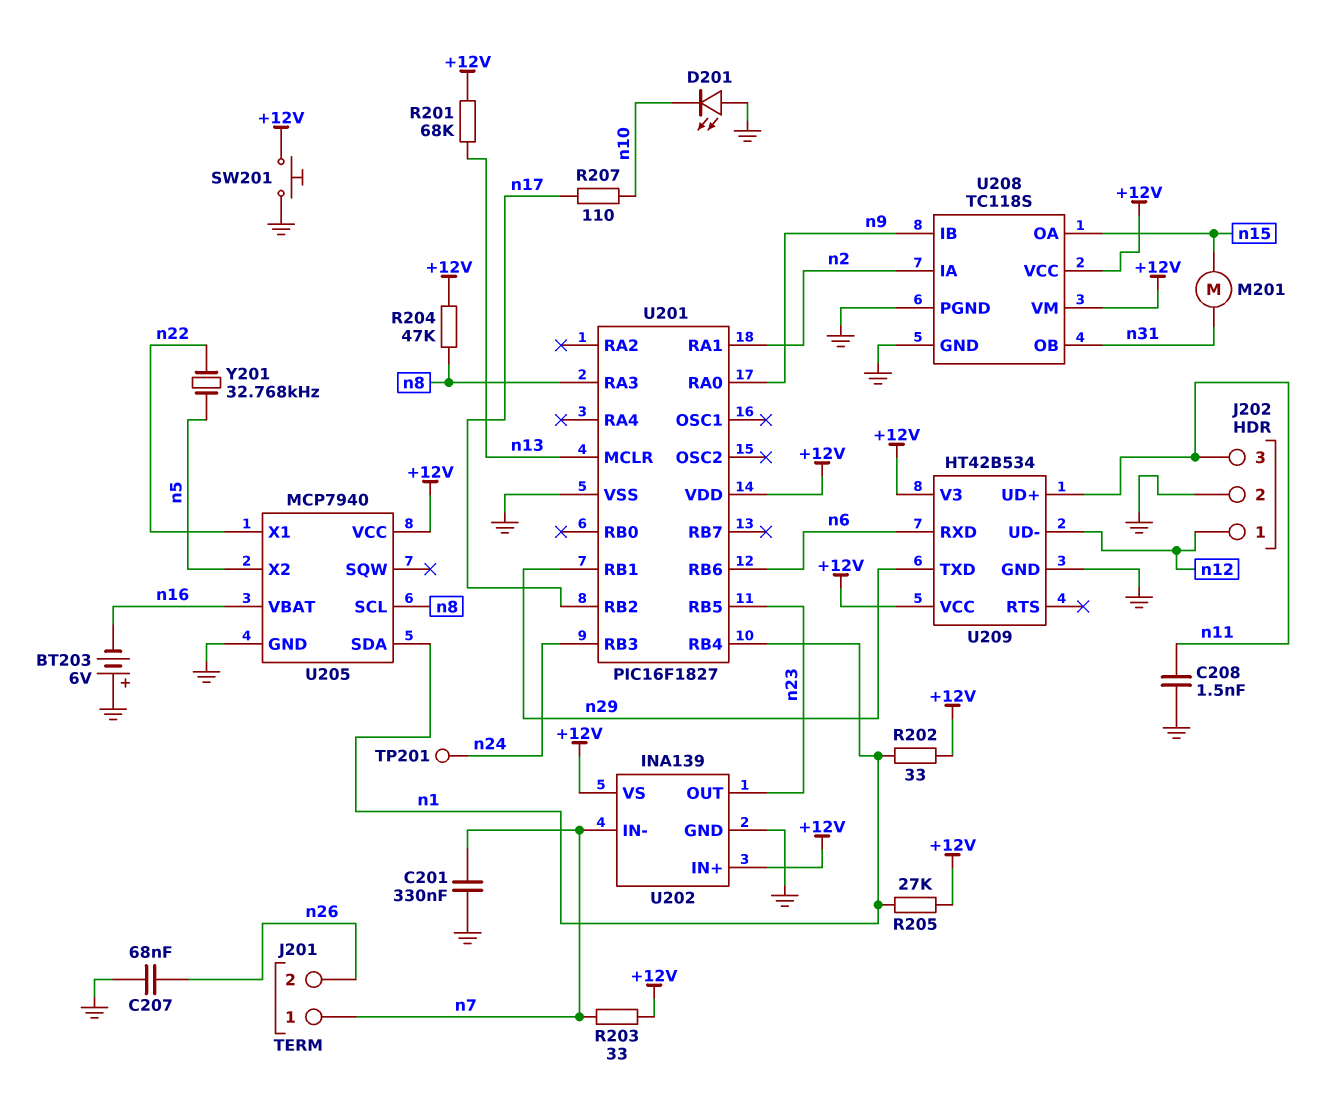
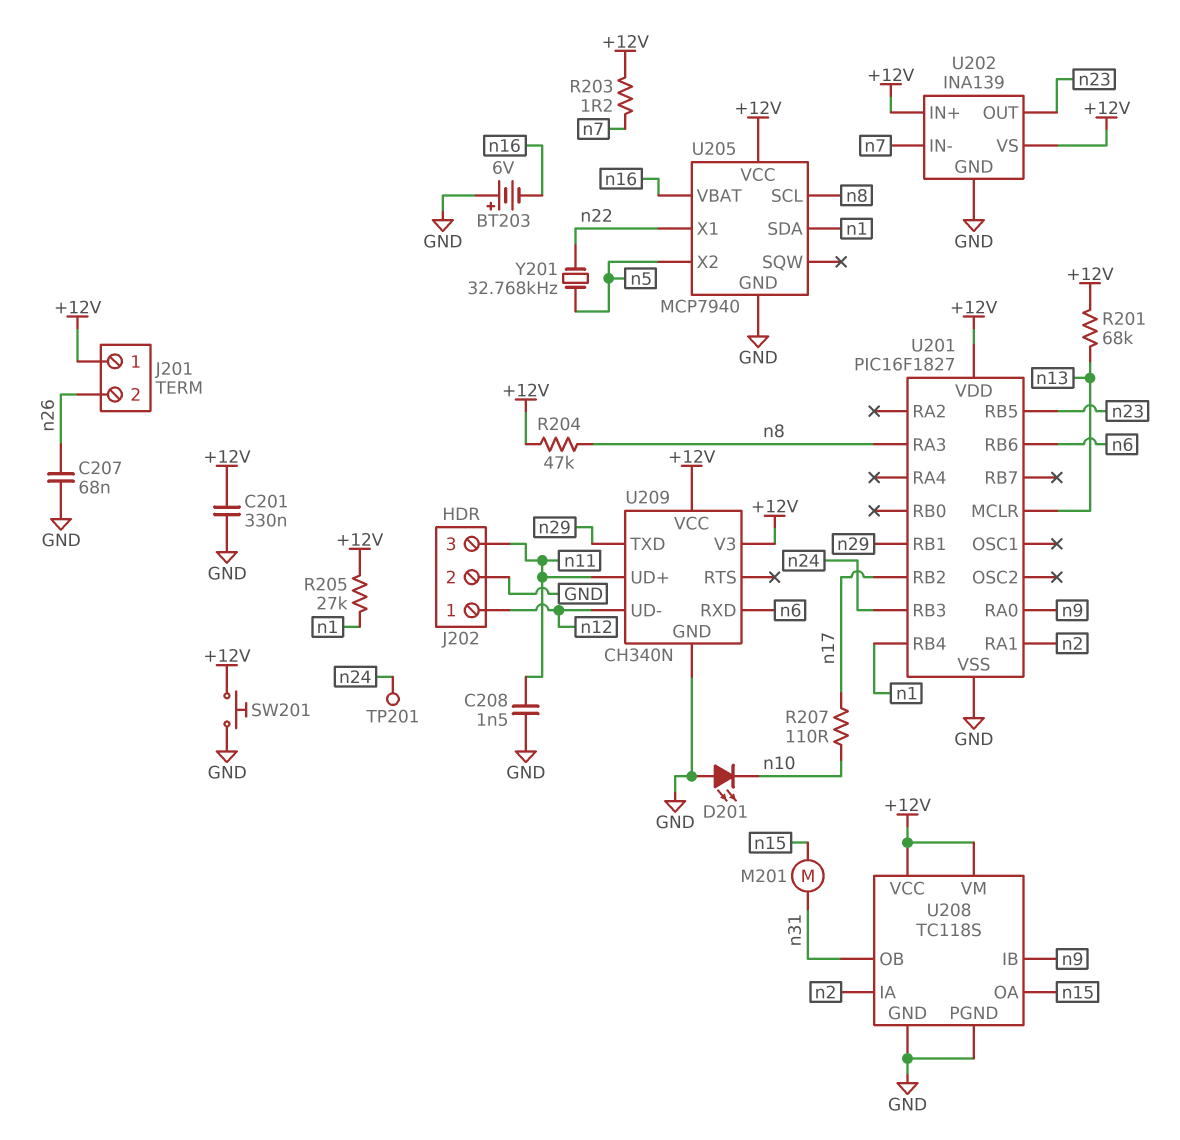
C201: 330nF (GND, n7) -> 330nF (+12V, GND)
J201 pin 1: n7 -> +12V
R202: 33 (+12V, n1) -> none
R203: 33 (+12V, n7) -> 1.2 (+12V, n7)
U209: HT42B534 -> CH340N

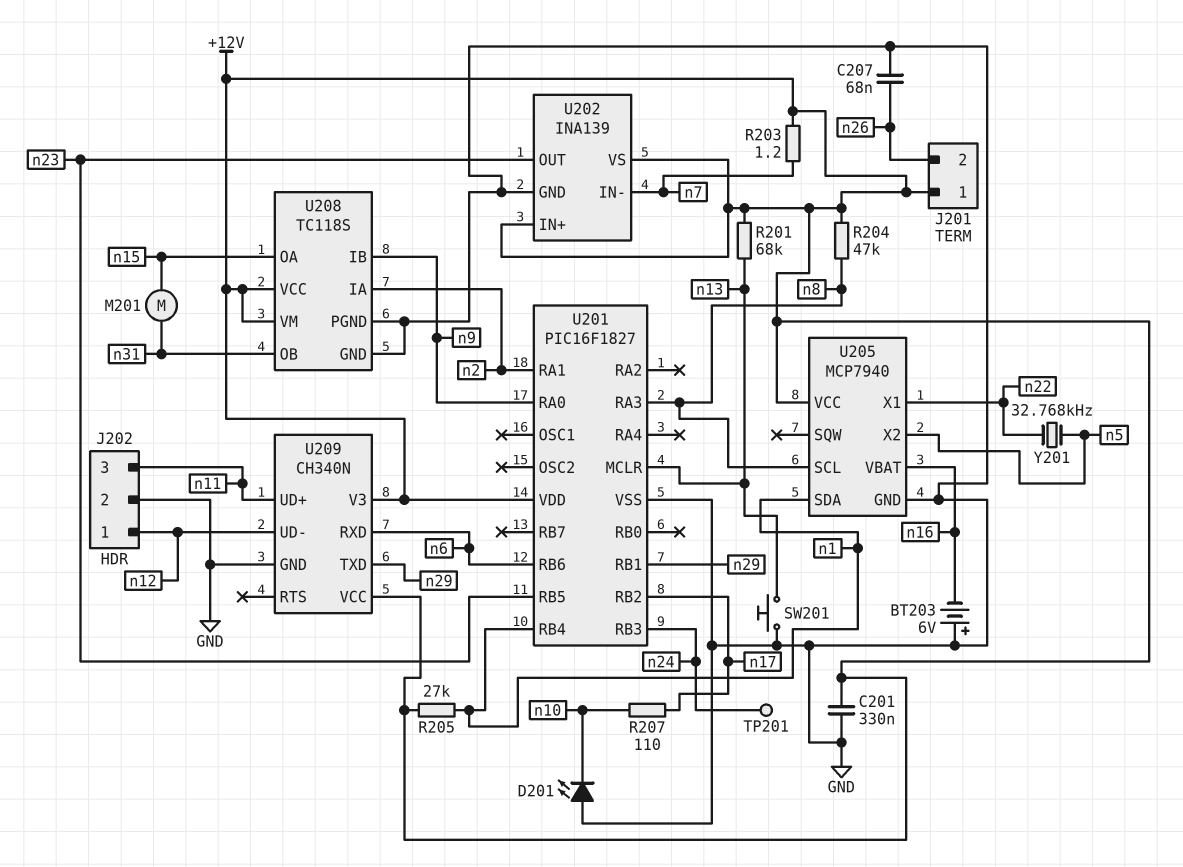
C208: 1.5nF (GND, n11) -> none
SW201: button (+12V, GND) -> button (GND, n13)

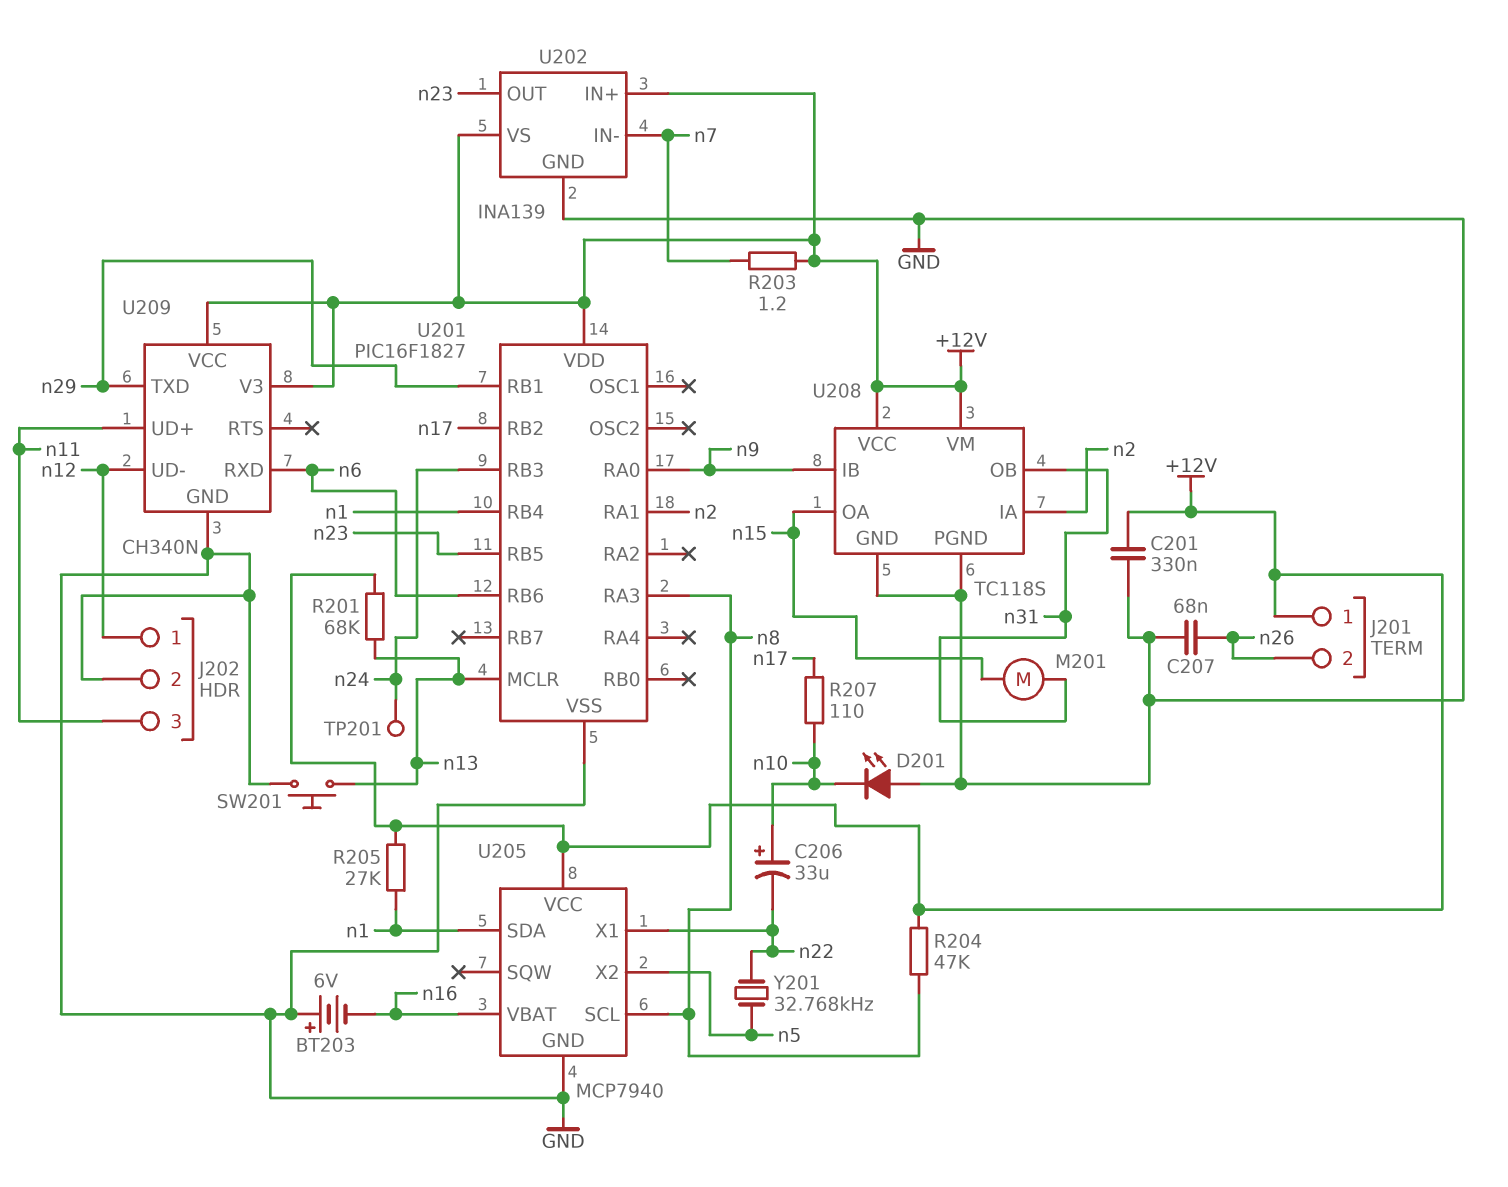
C206: none -> 33uF (plus n10, minus n22)

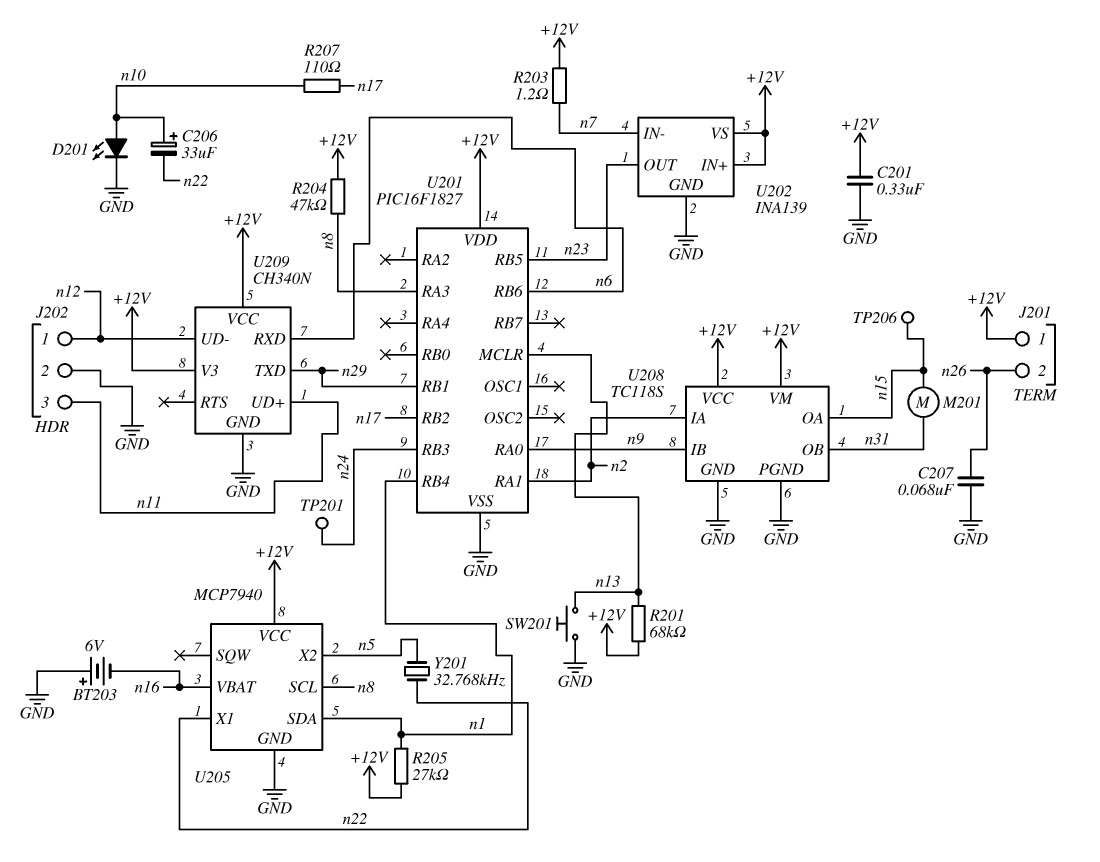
D201: LED (A GND, K n10) -> LED (A n10, K GND)
TP206: none -> test point (n15)

